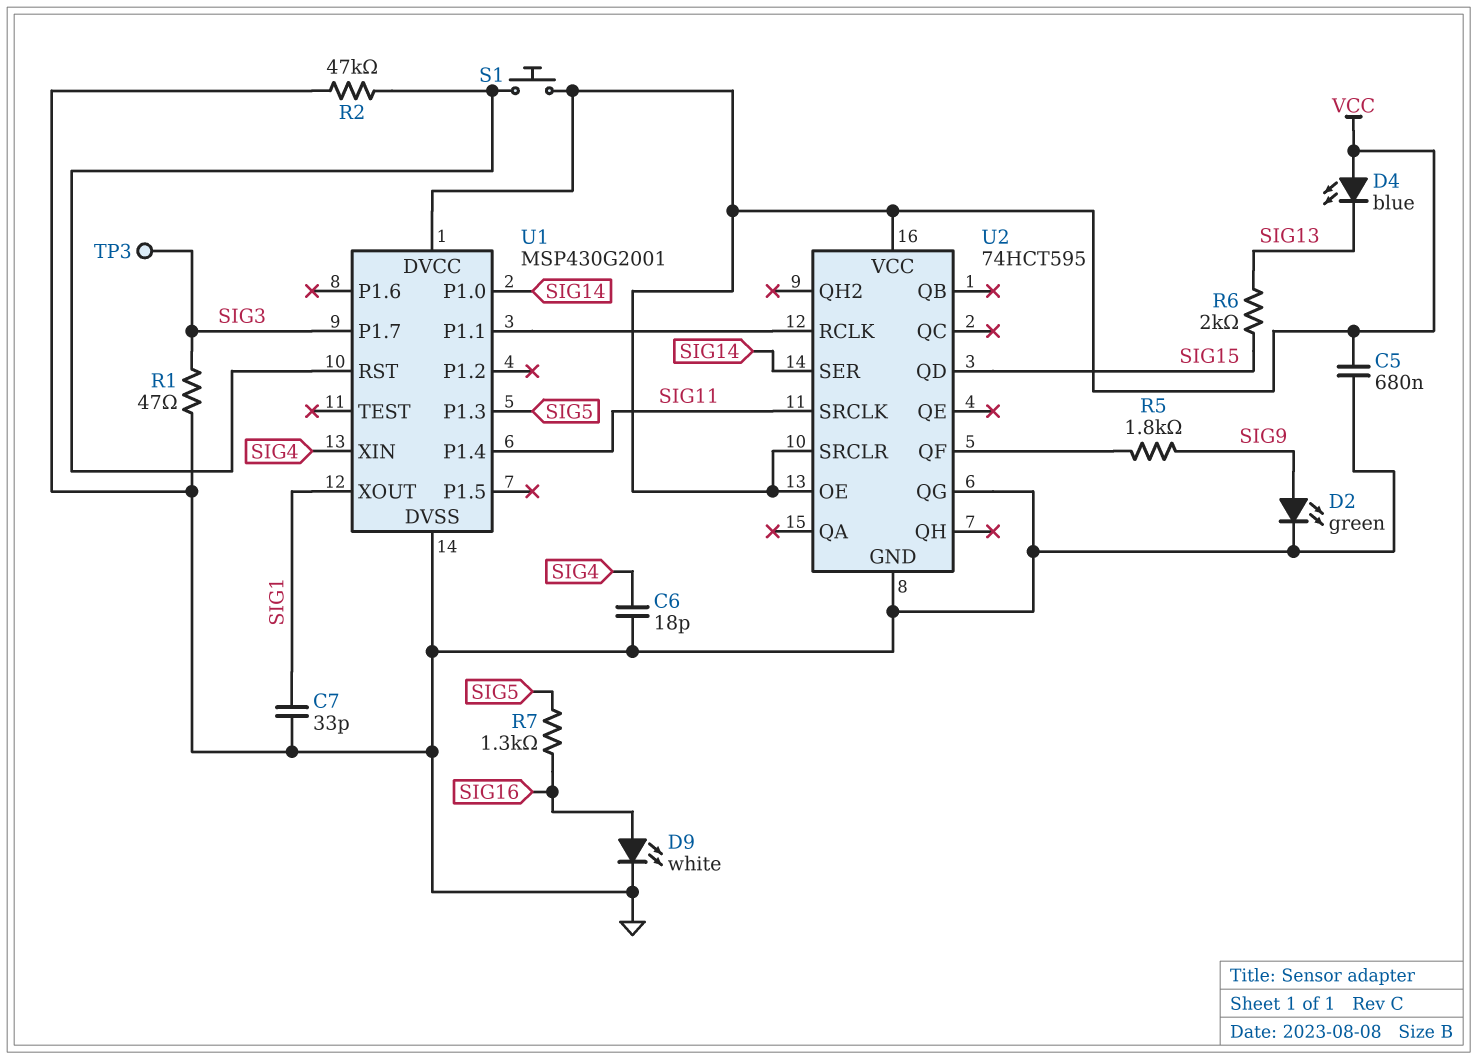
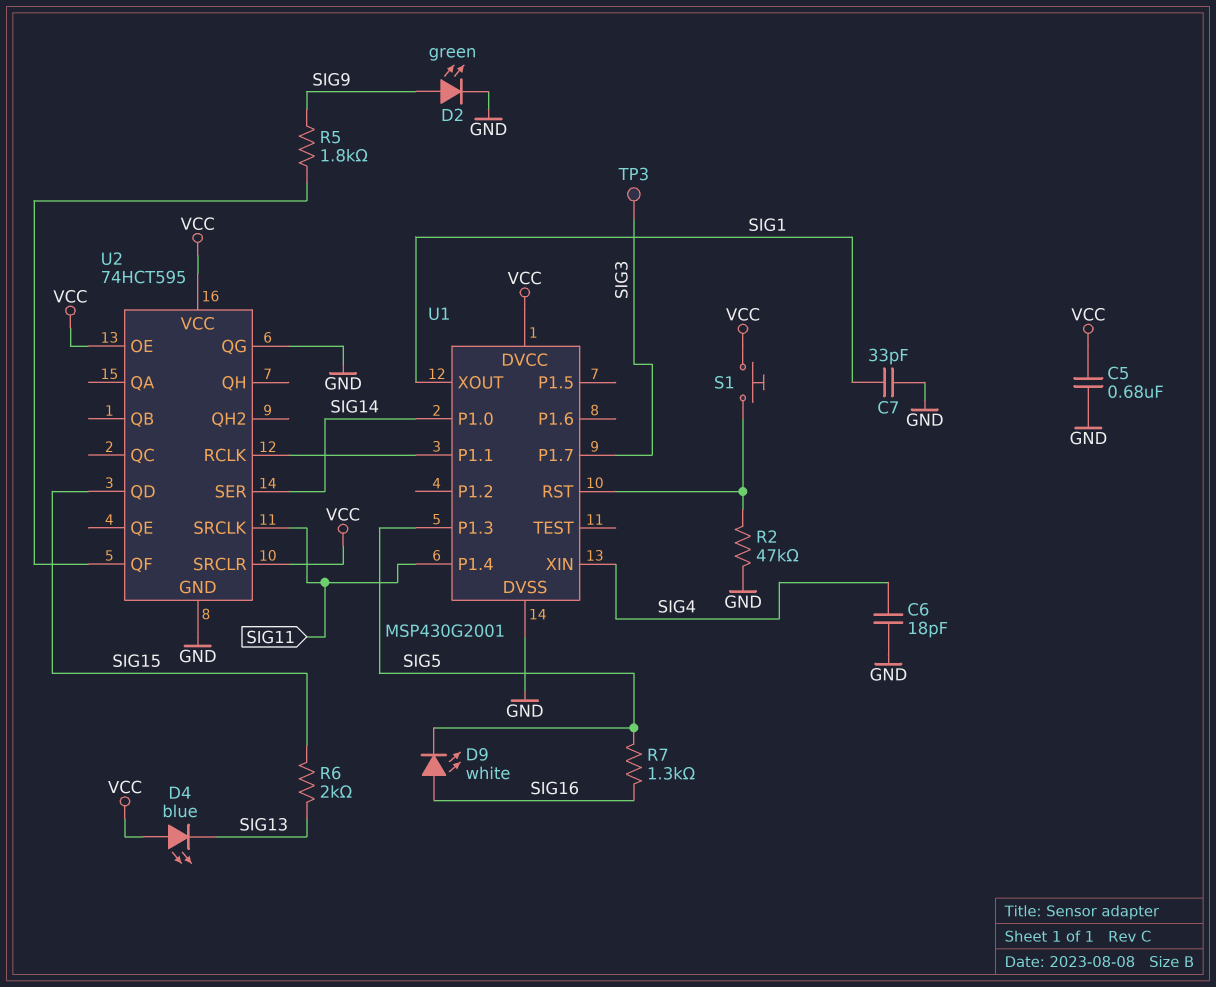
D9: LED white (A SIG16, K GND) -> LED white (A SIG16, K SIG5)
R1: 47 (GND, SIG3) -> none

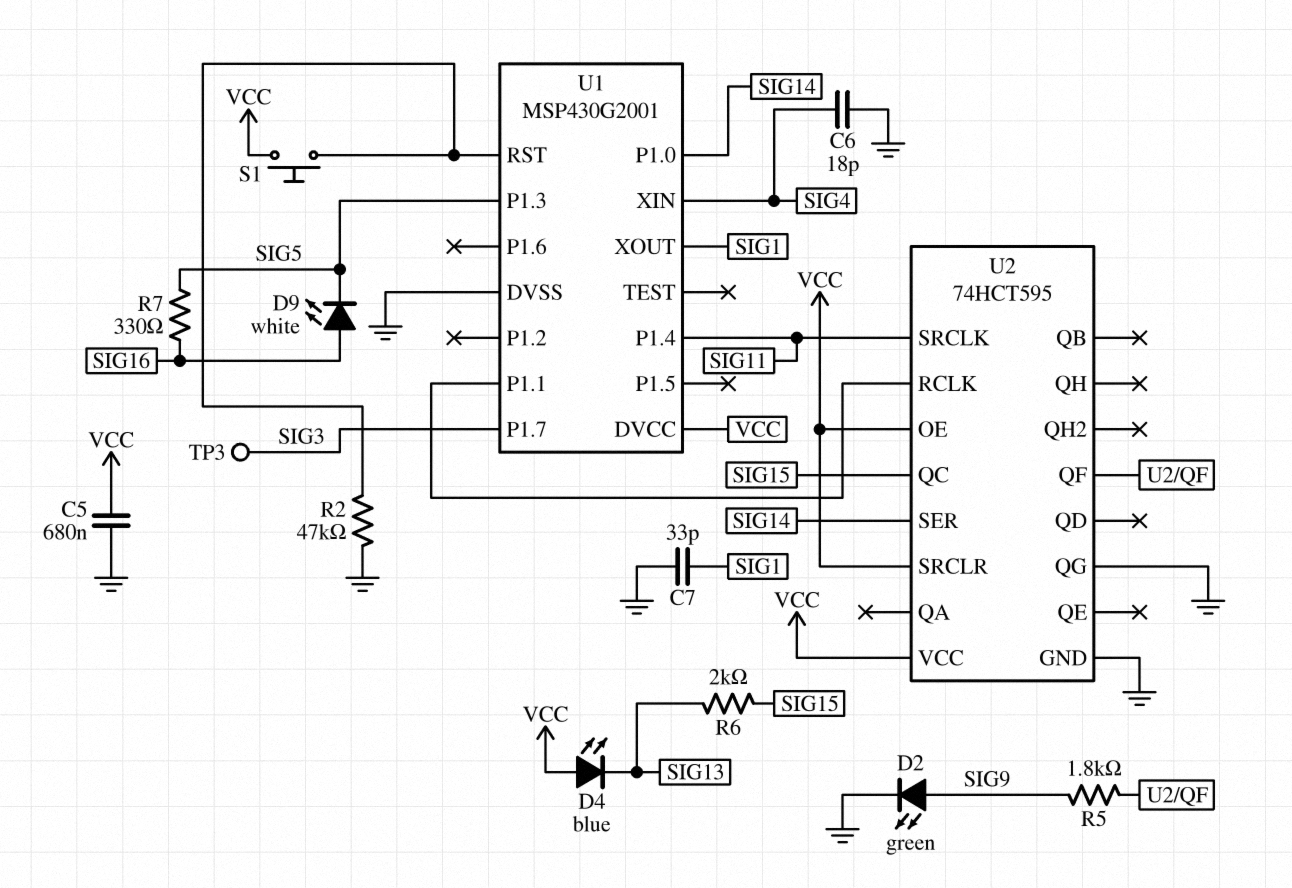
R7: 1.3k (SIG5, SIG16) -> 330 (SIG5, SIG16)
U2 pin QC: none -> SIG15
U2 pin QD: SIG15 -> none

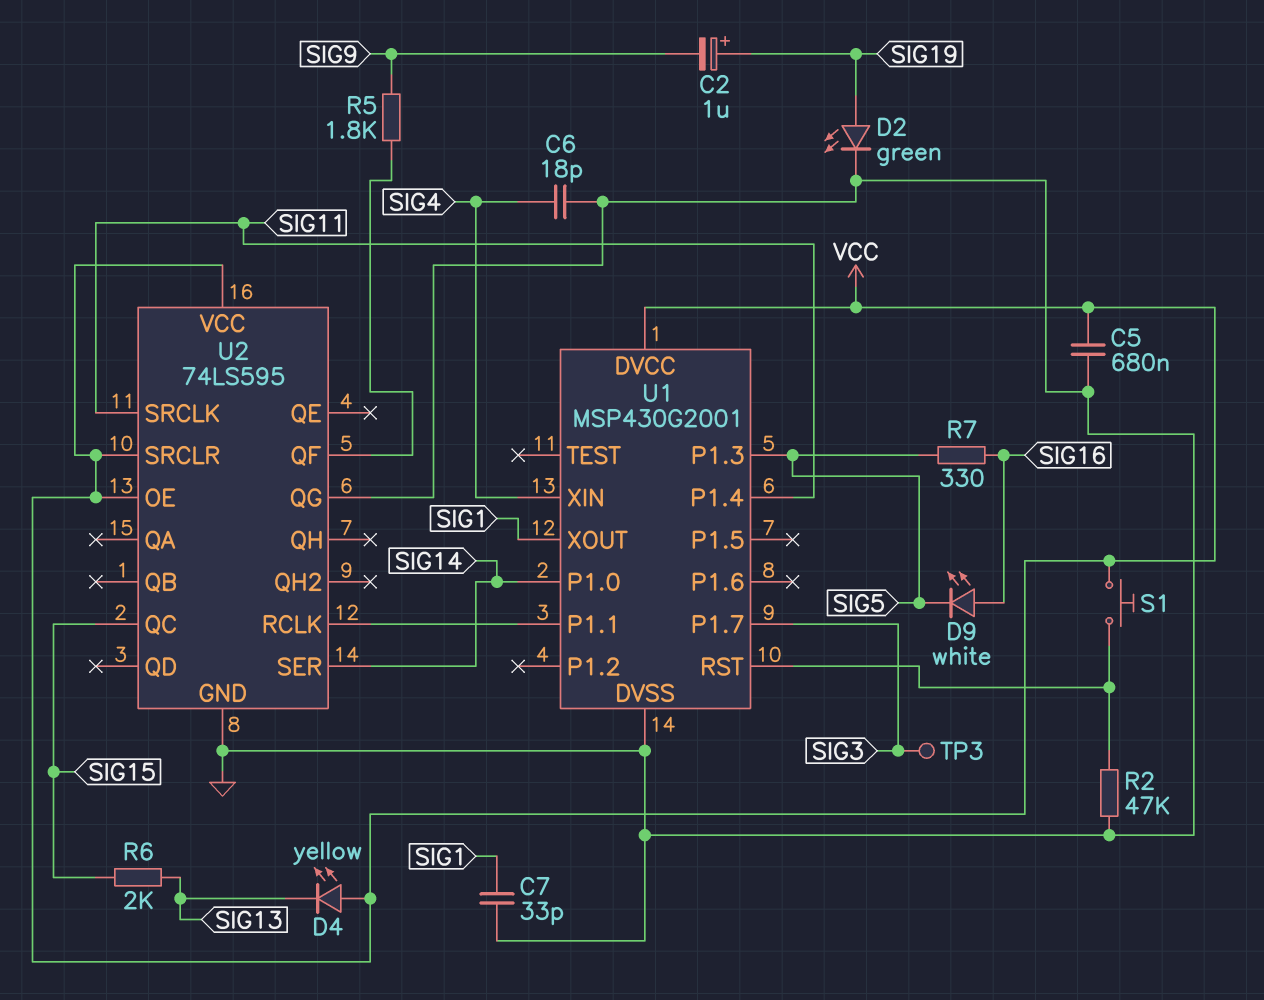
C2: none -> 1uF (plus SIG19, minus SIG9)
D2: LED green (A SIG9, K GND) -> LED green (A SIG19, K GND)
D4: LED blue (A VCC, K SIG13) -> LED yellow (A VCC, K SIG13)
U2: 74HCT595 -> 74LS595

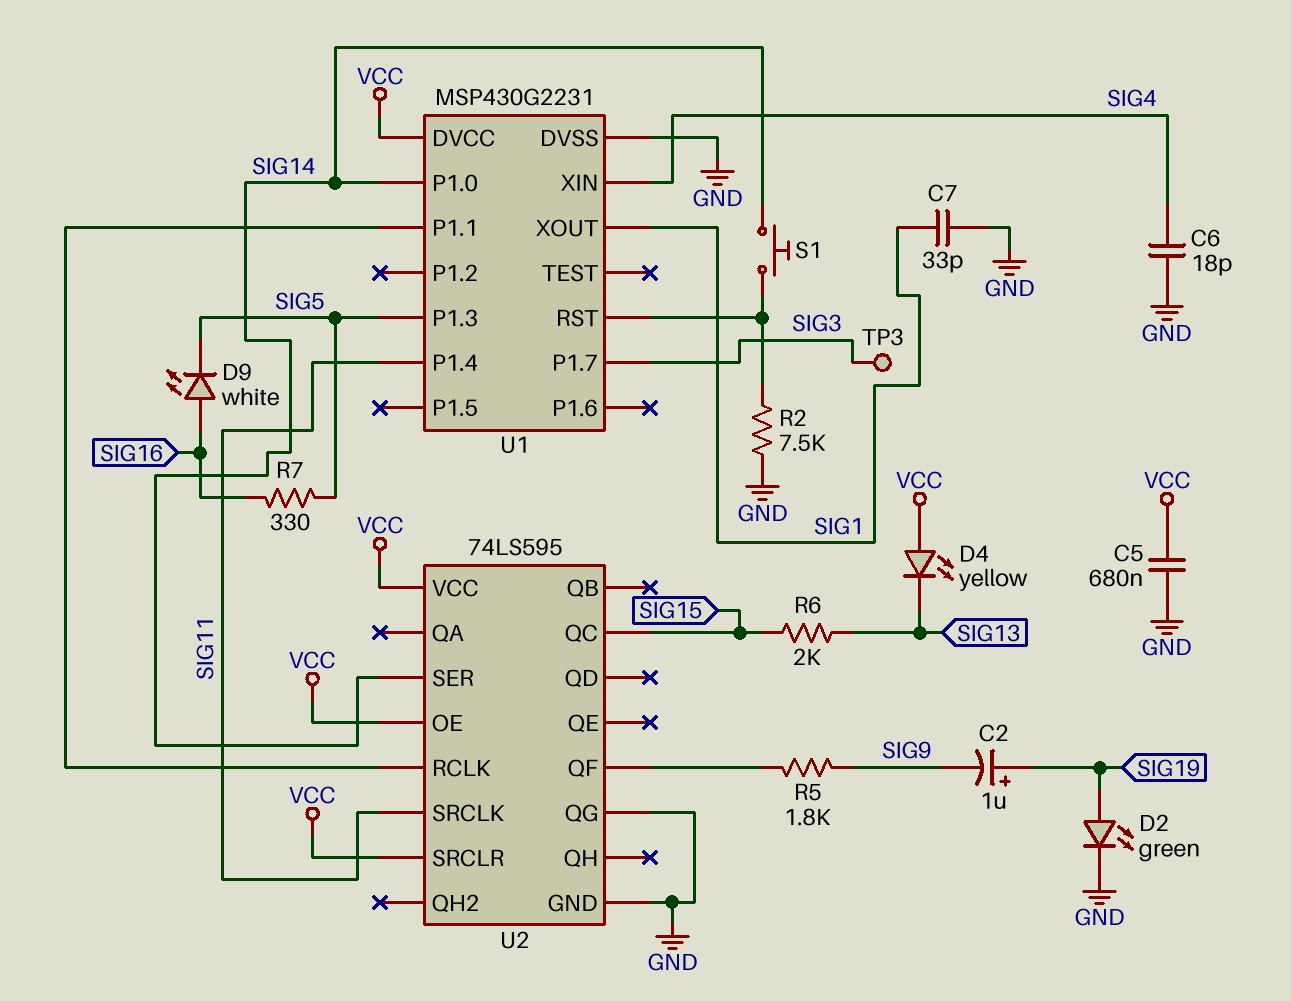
R2: 47k (GND, U1/RST) -> 7.5k (GND, U1/RST)
S1: button (U1/RST, VCC) -> button (SIG14, U1/RST)
U1: MSP430G2001 -> MSP430G2231

